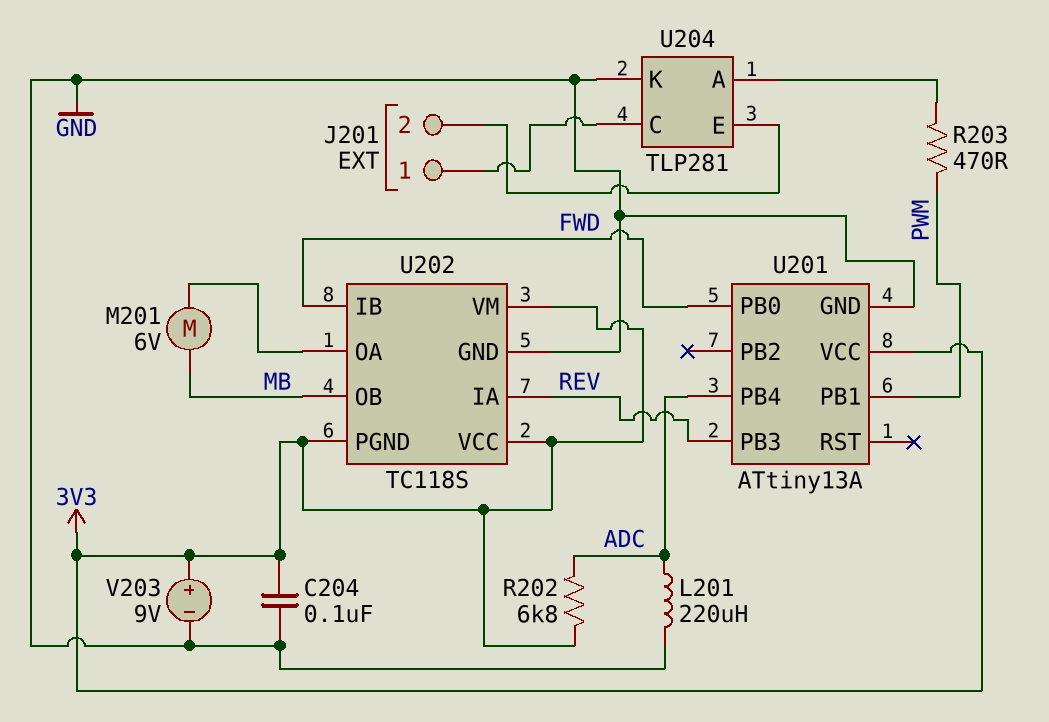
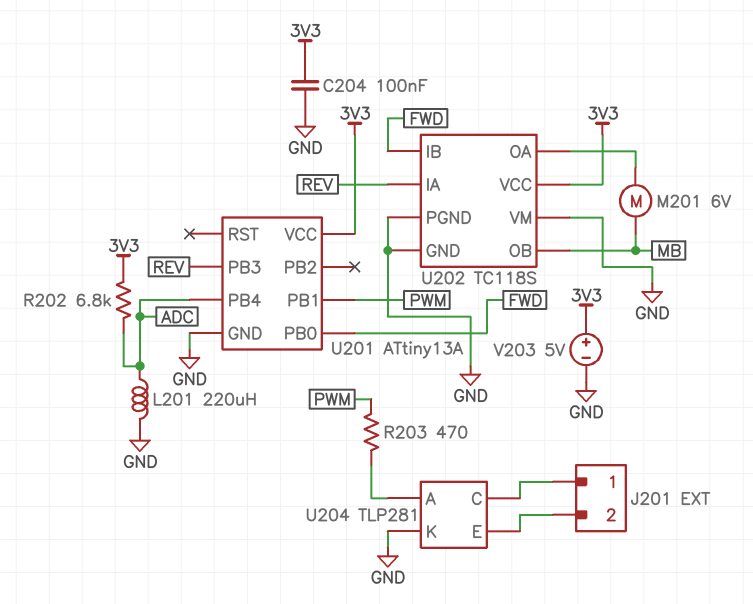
U202 pin PGND: 3V3 -> GND
U202 pin VM: 3V3 -> GND
V203: 9V (plus 3V3, minus GND) -> 5V (plus 3V3, minus GND)

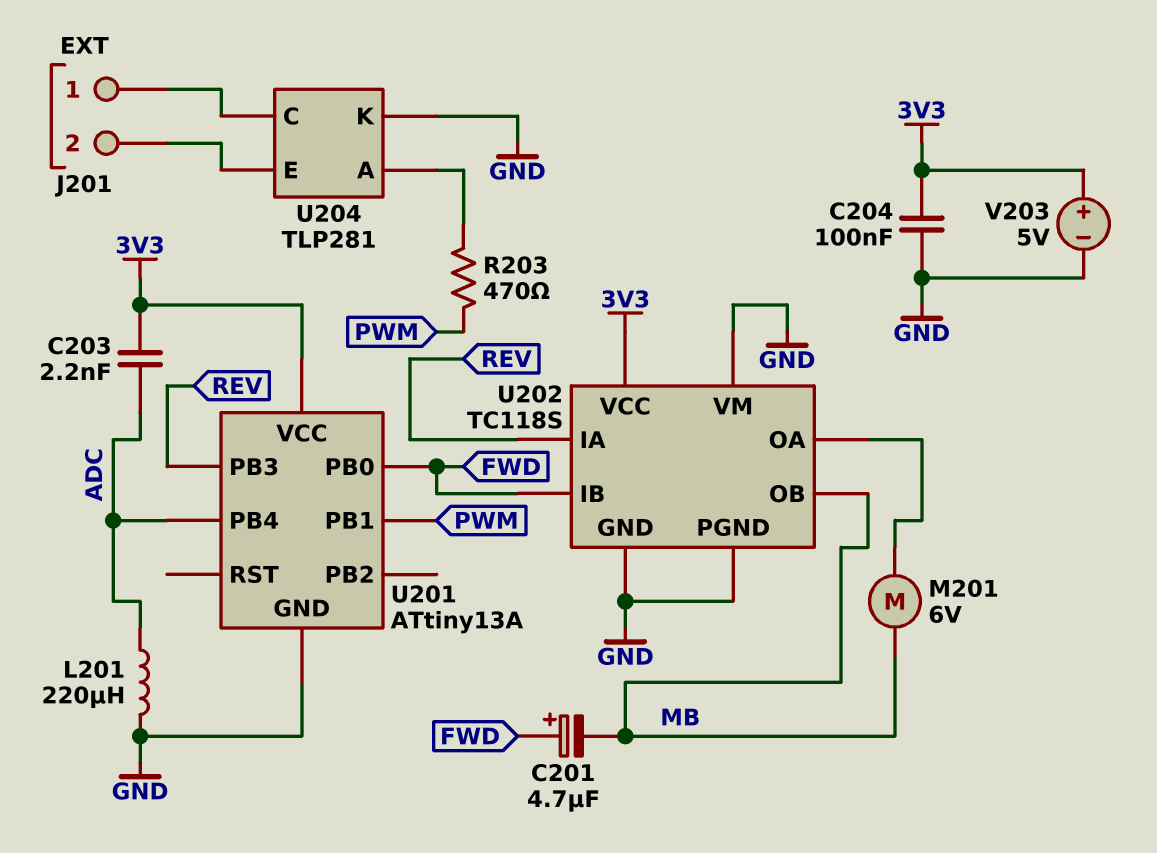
C201: none -> 4.7uF (plus FWD, minus MB)
C203: none -> 2.2nF (3V3, ADC)
R202: 6.8k (3V3, ADC) -> none

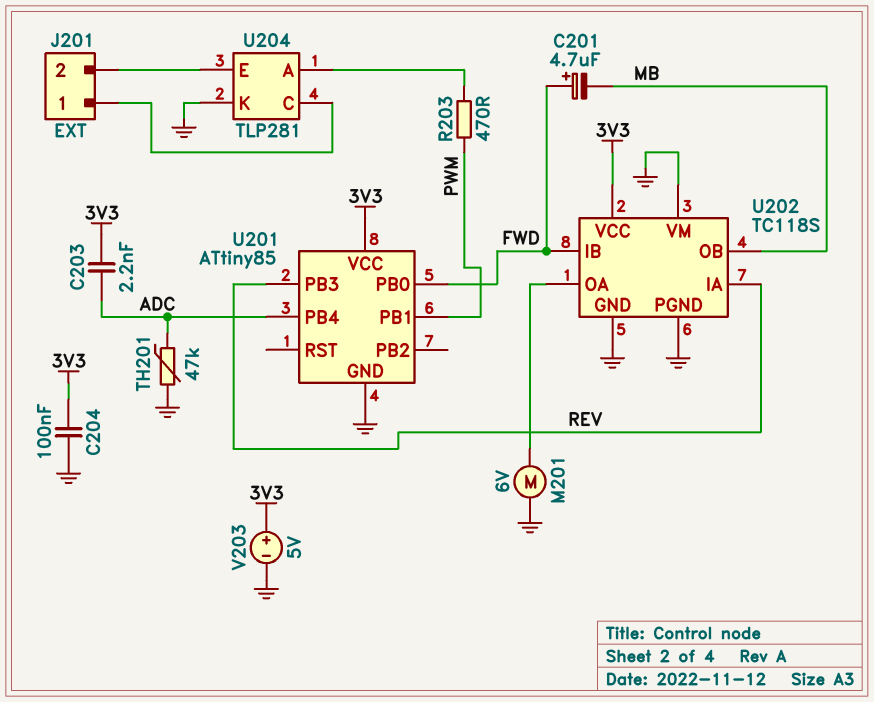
L201: 220uH (ADC, GND) -> none
M201: motor 6V (MB, U202/OA) -> motor 6V (GND, U202/OA)
TH201: none -> 47k (ADC, GND)
U201: ATtiny13A -> ATtiny85

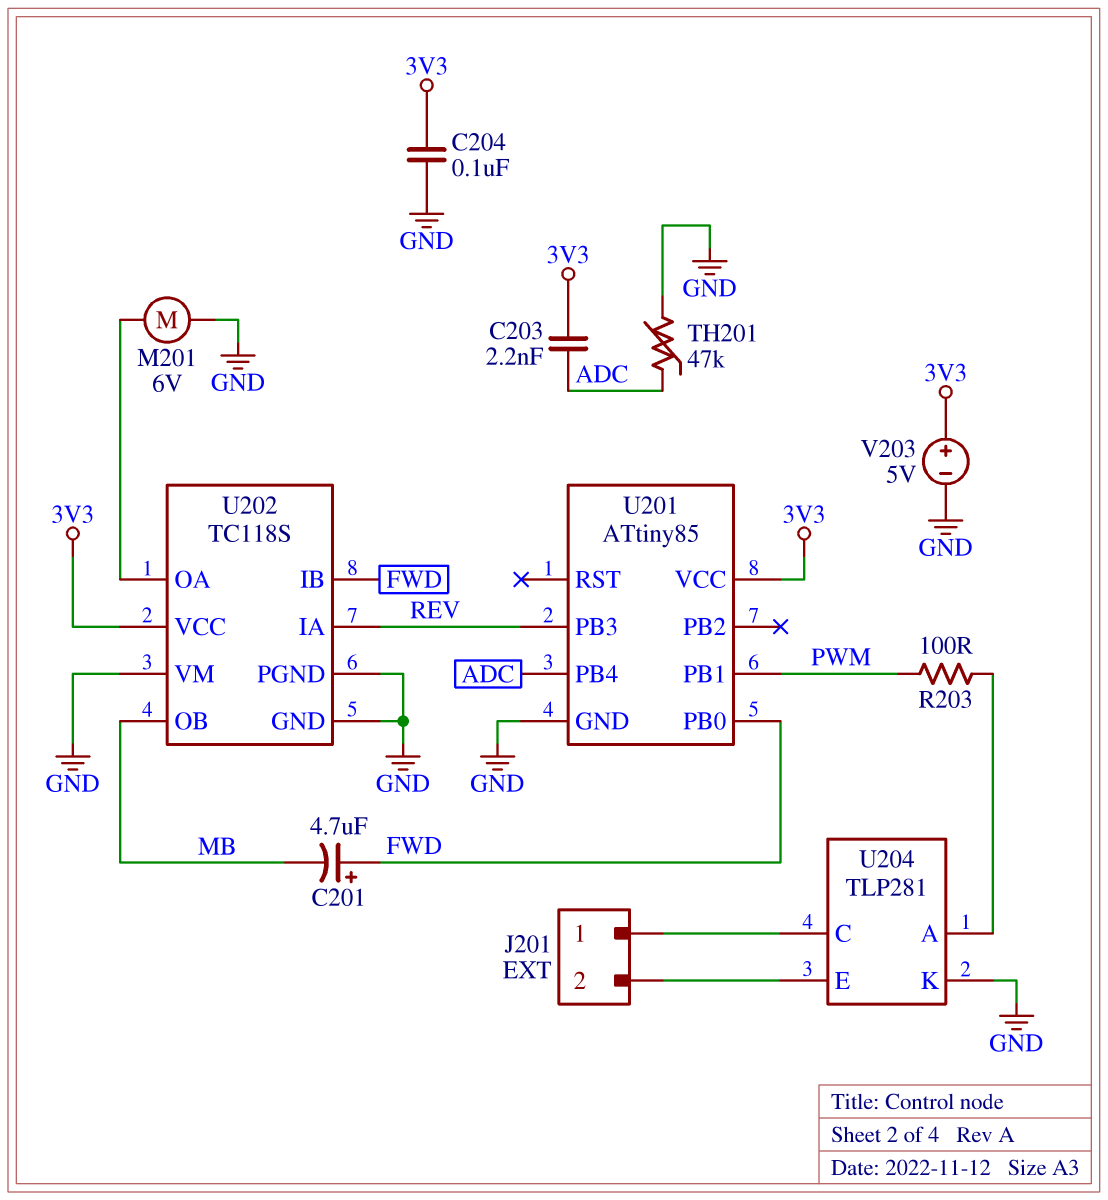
R203: 470 (PWM, U204/A) -> 100 (PWM, U204/A)

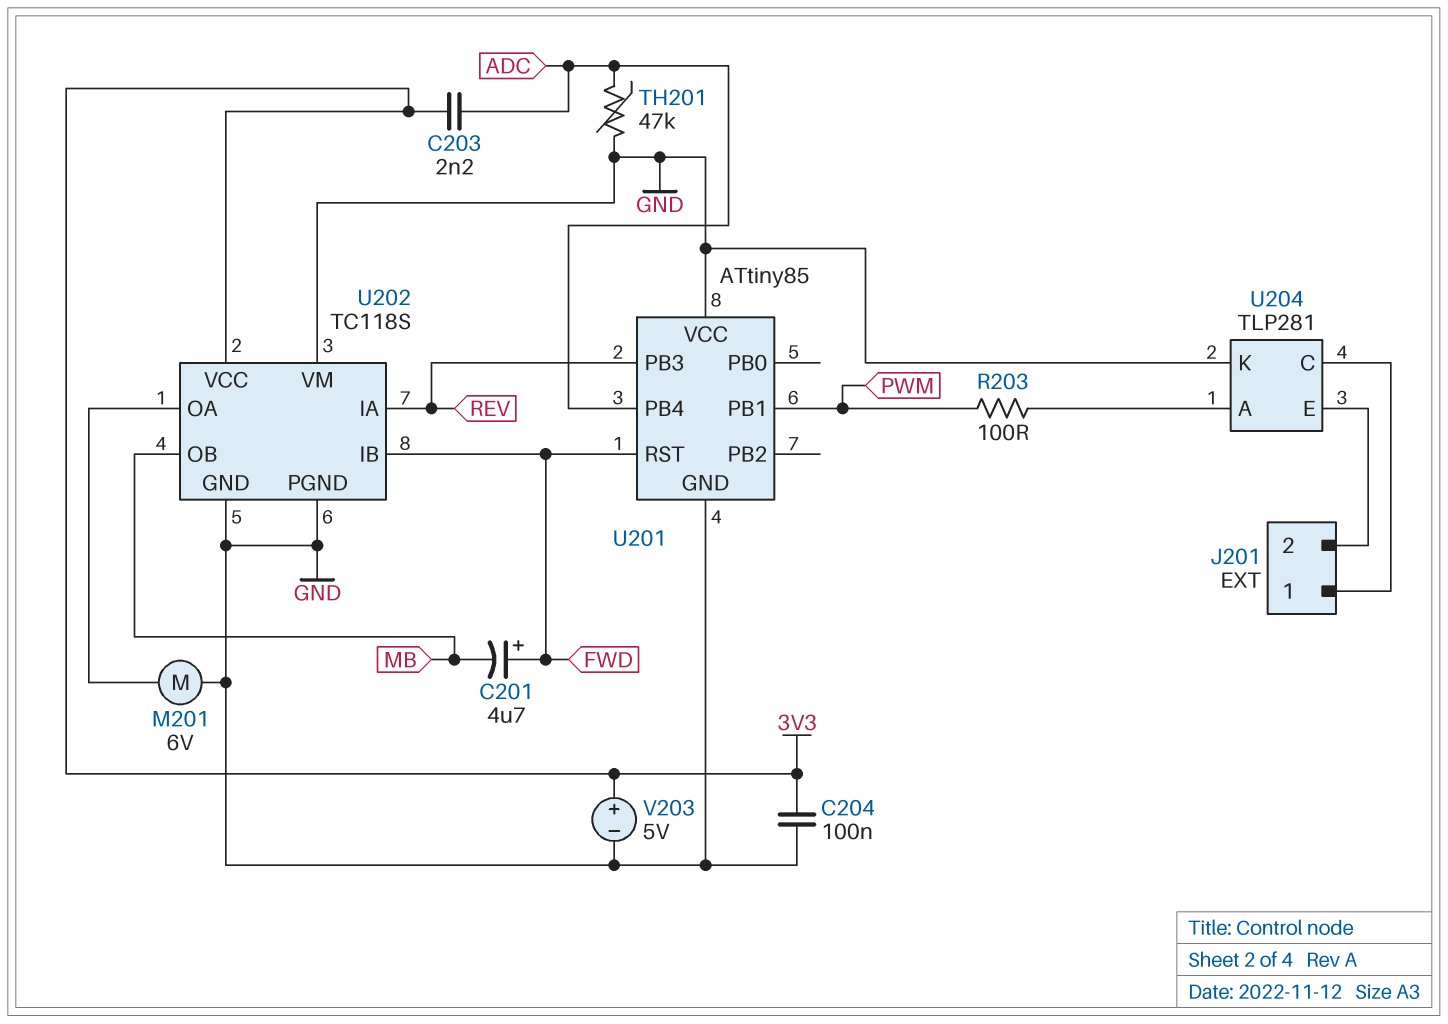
U201 pin PB0: FWD -> none
U201 pin RST: none -> FWD
U201 pin VCC: 3V3 -> GND

